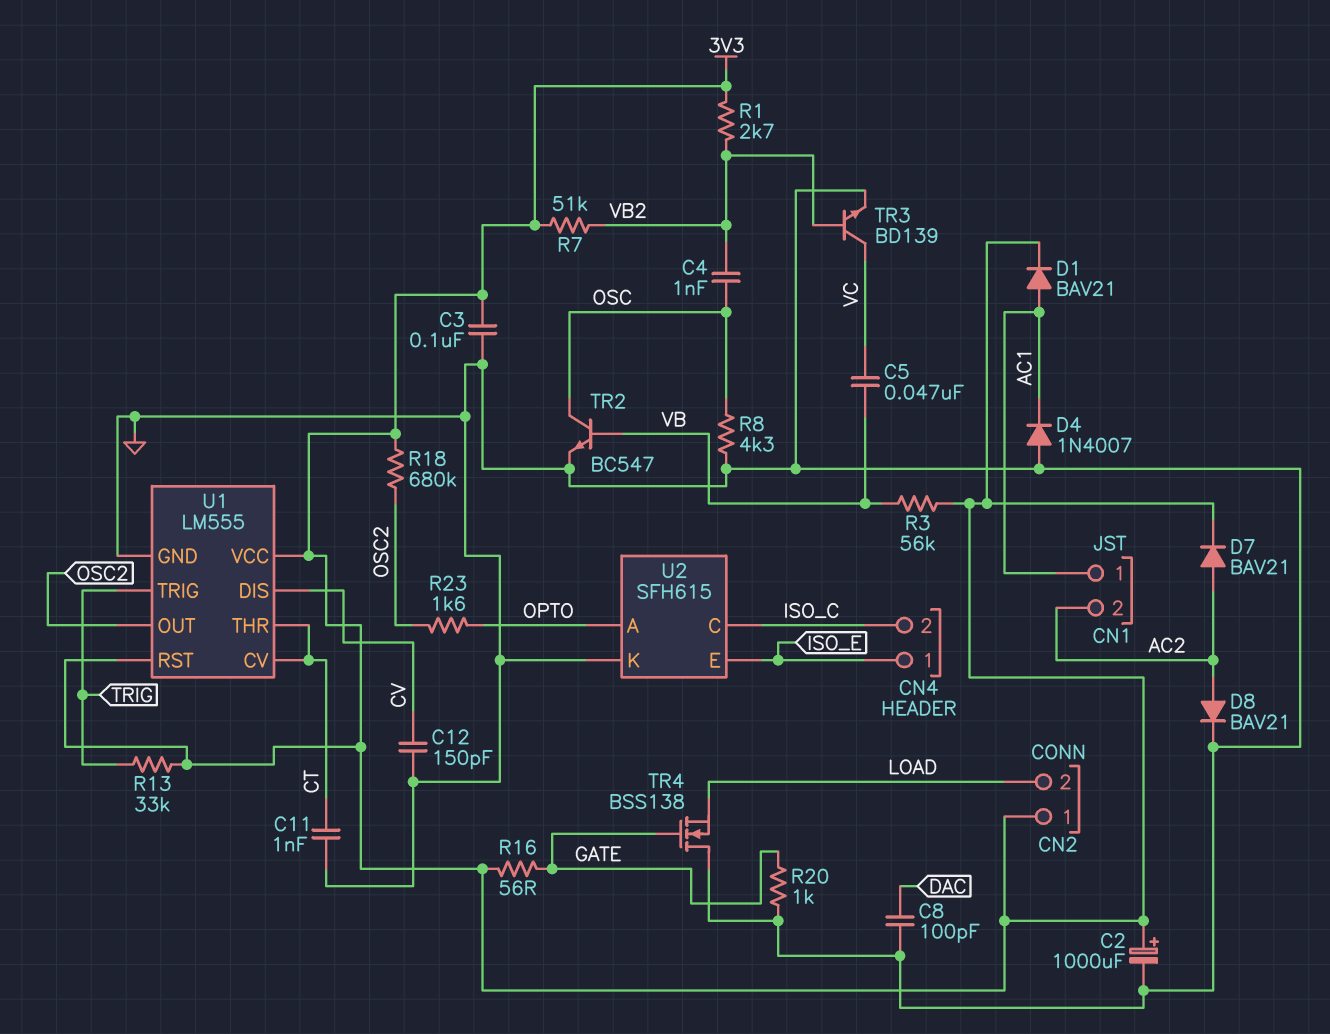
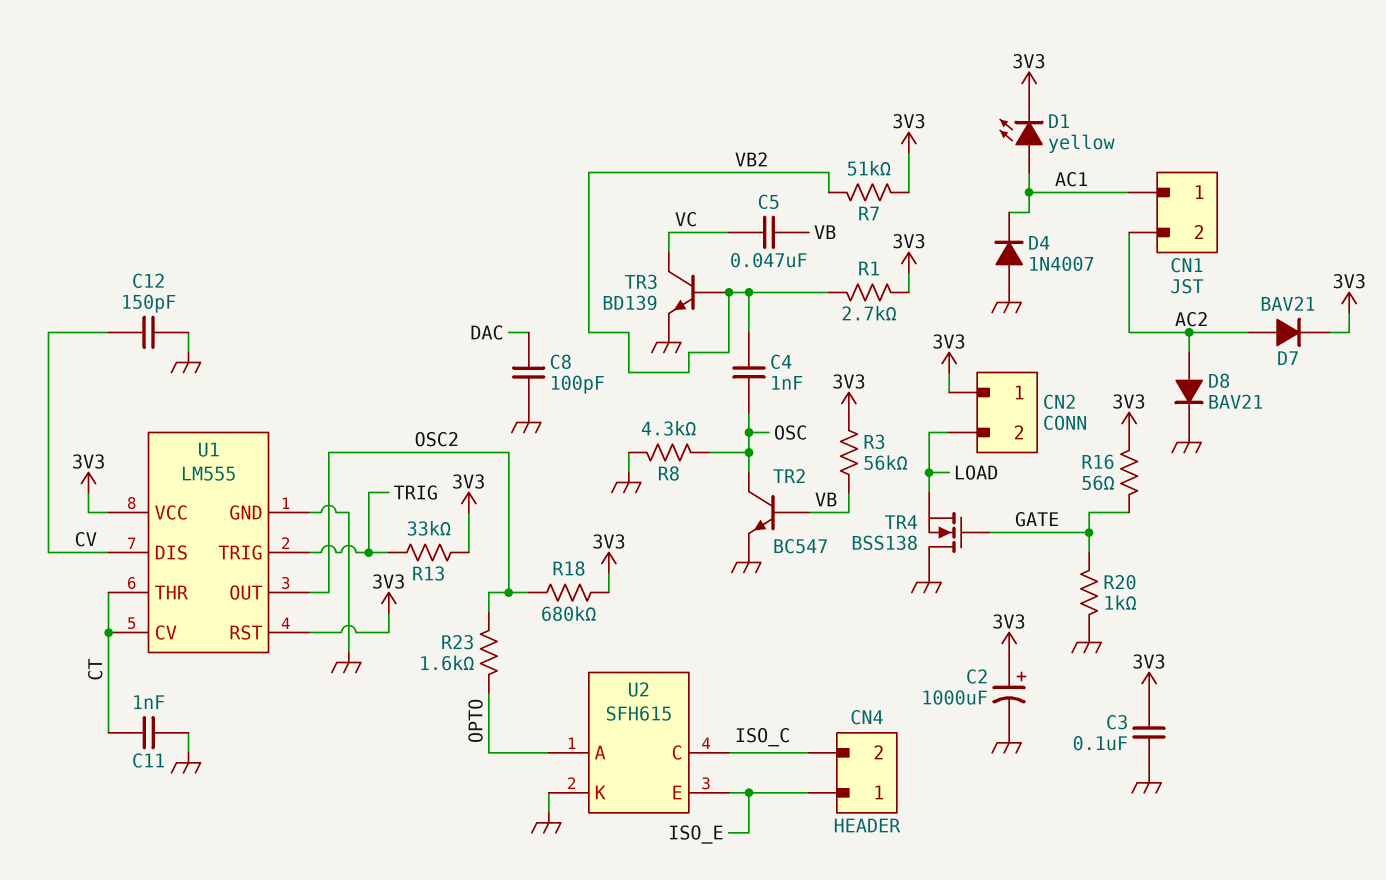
D1: diode BAV21 (A AC1, K 3V3) -> LED yellow (A AC1, K 3V3)

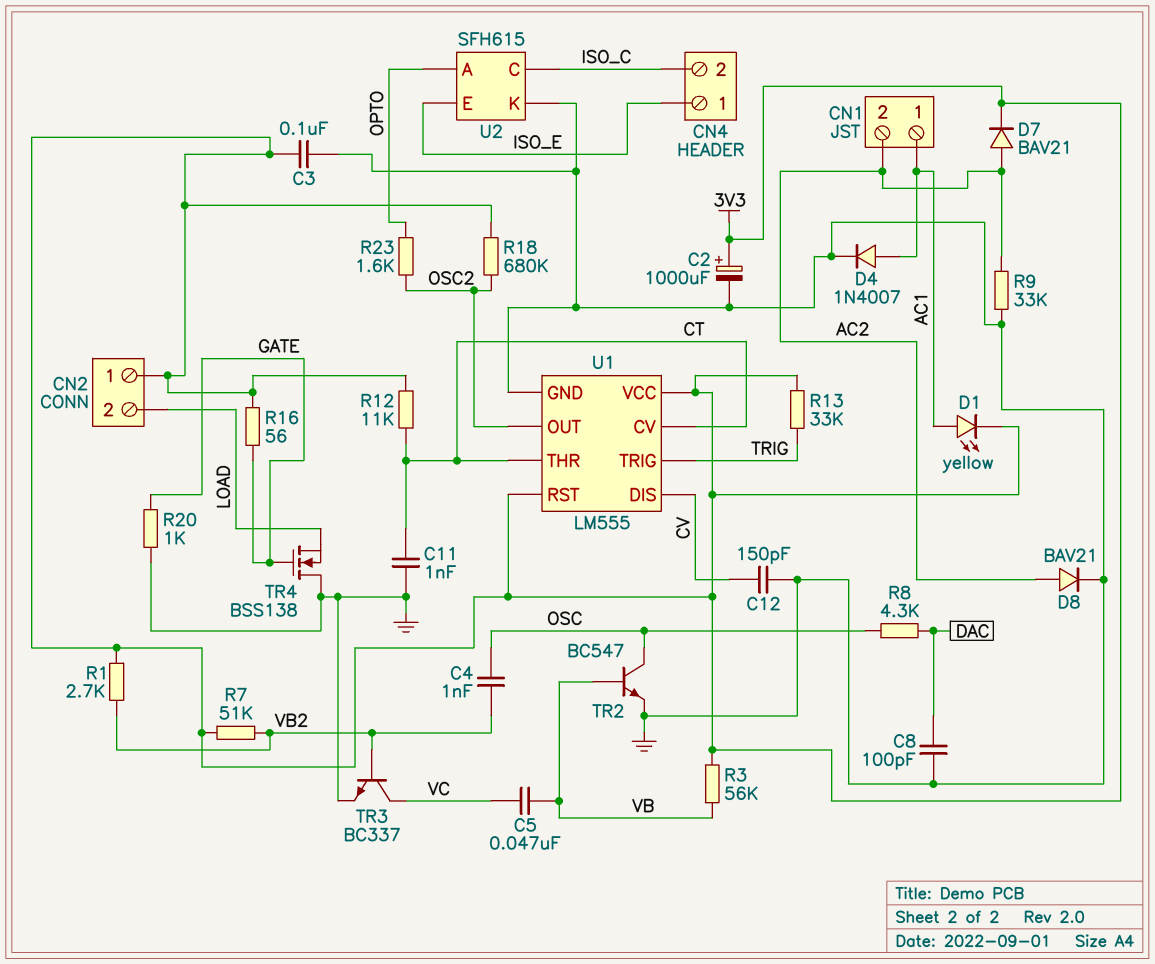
D4: diode 1N4007 (A GND, K AC1) -> diode 1N4007 (A AC1, K GND)
R8: 4.3k (GND, OSC) -> 4.3k (DAC, OSC)
R9: none -> 33k (AC2, GND)
R12: none -> 11k (3V3, CT)
TR3: NPN BD139 (B VB2, C VC, E GND) -> NPN BC337 (B VB2, C VC, E GND)

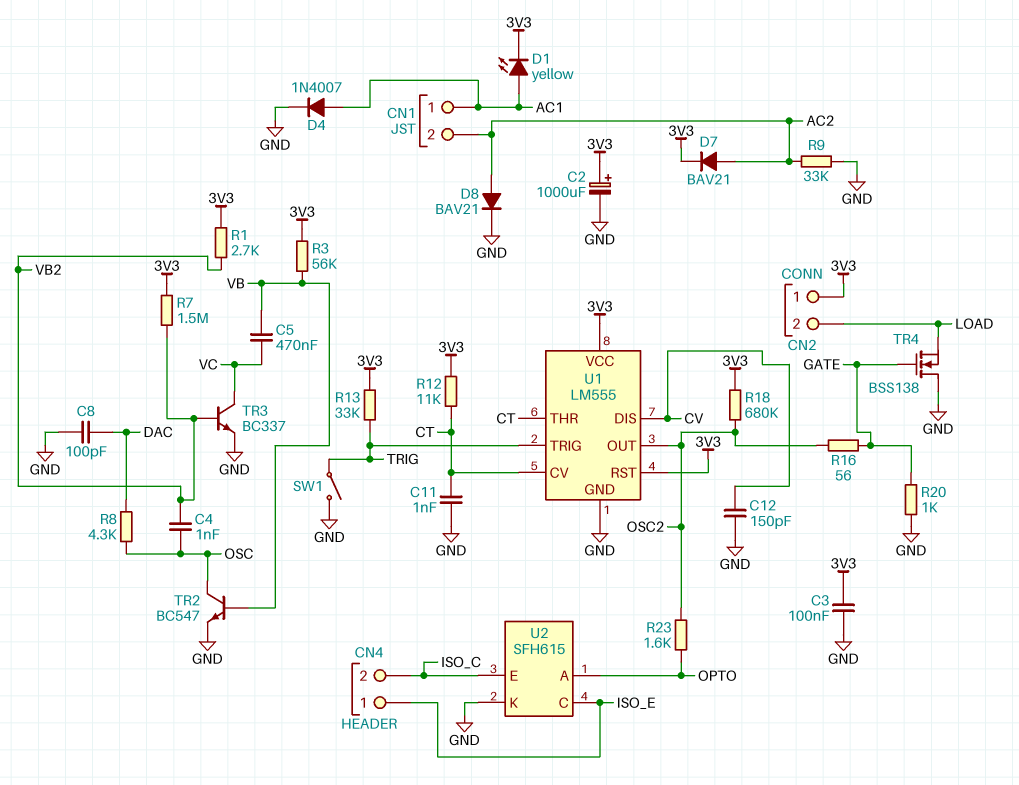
C5: 47nF (VB, VC) -> 470nF (VB, VC)
R7: 51k (3V3, VB2) -> 1.5M (3V3, VB2)
R16: 56 (3V3, GATE) -> 56 (GATE, OSC2)
SW1: none -> switch (GND, TRIG)
U2 pin C: ISO_C -> ISO_E
U2 pin E: ISO_E -> ISO_C

